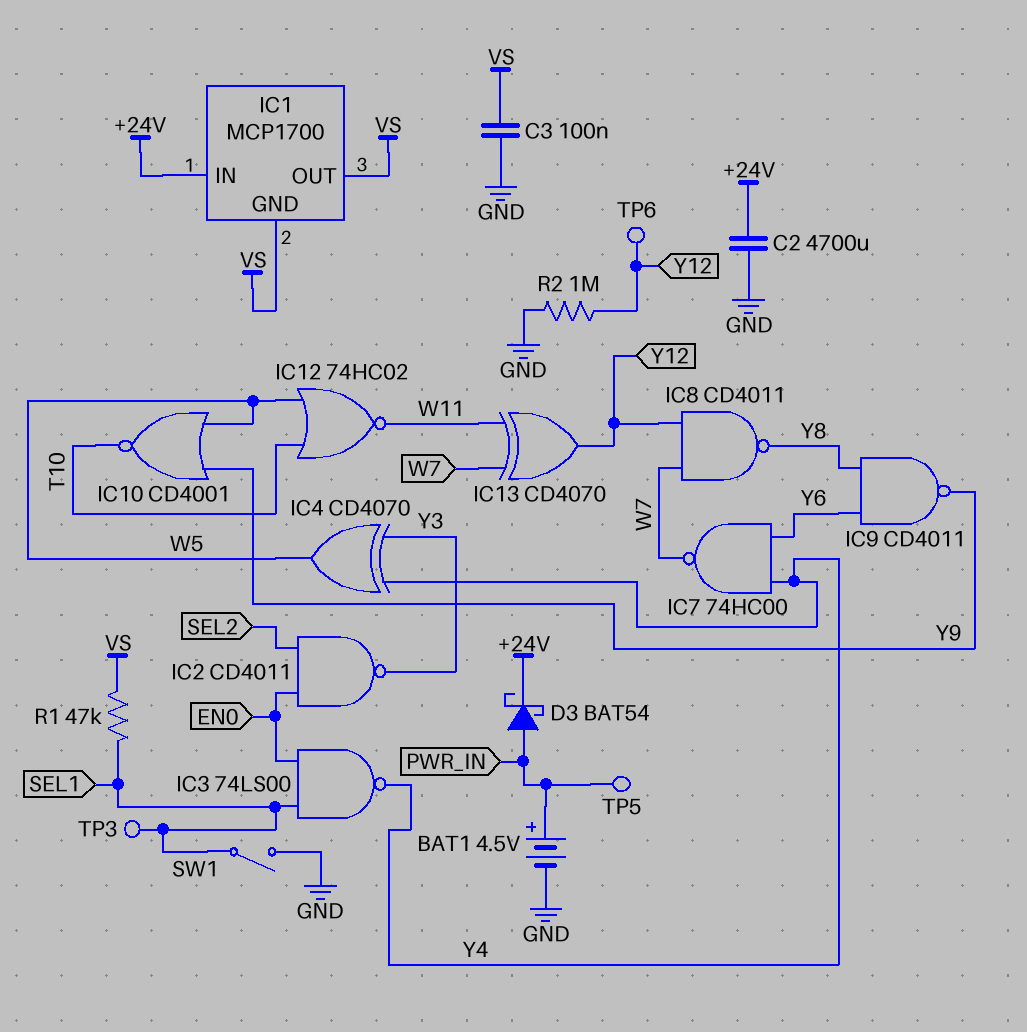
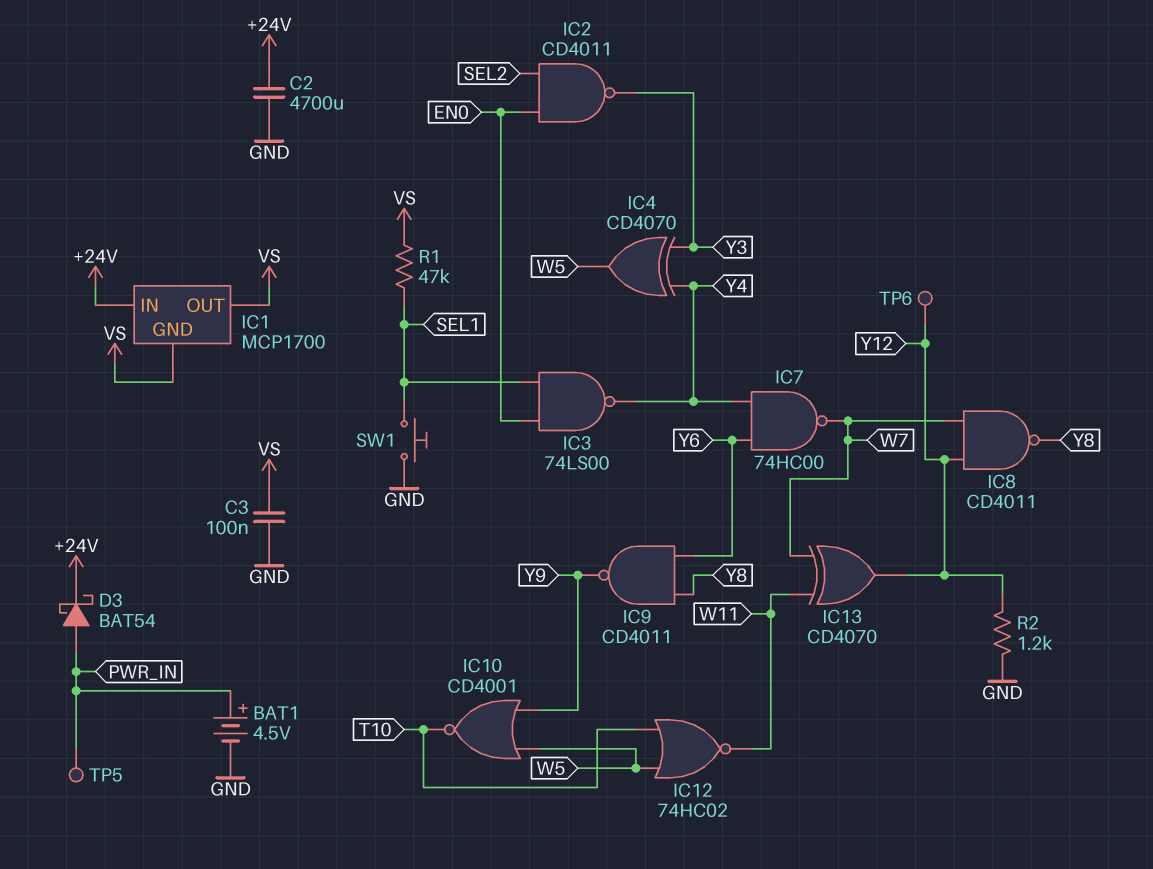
R2: 1M (GND, Y12) -> 1.2k (GND, Y12)
SW1: switch (GND, SEL1) -> button (GND, SEL1)
TP3: test point (SEL1) -> none

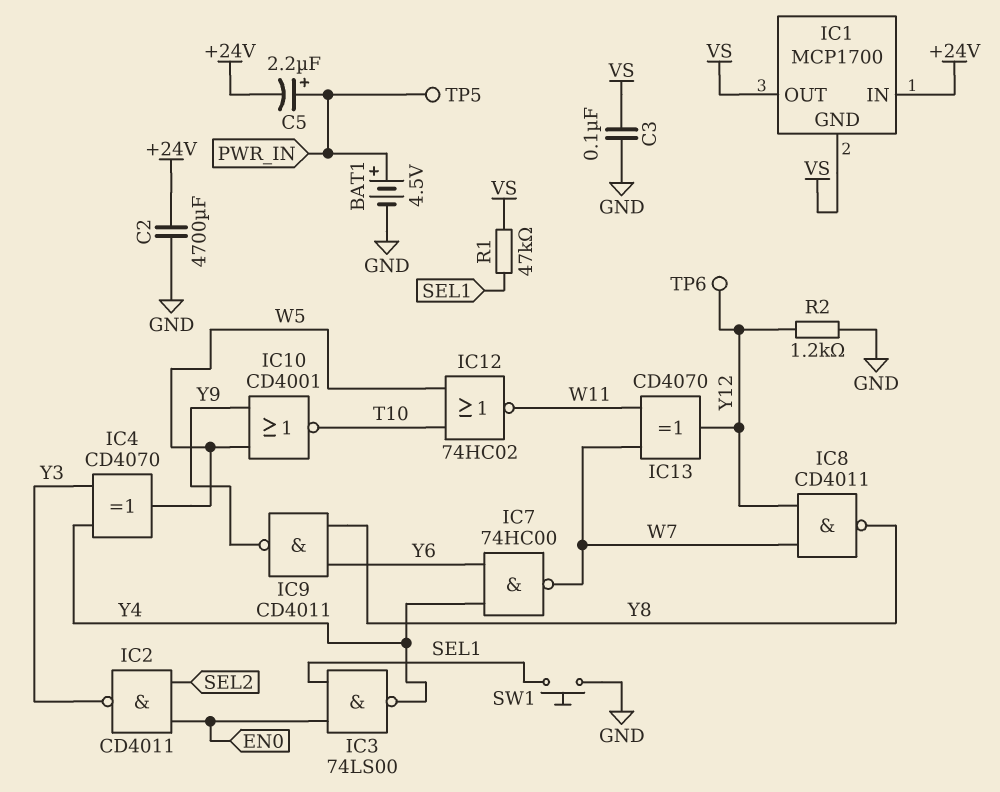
C5: none -> 2.2uF (plus PWR_IN, minus +24V)
D3: schottky BAT54 (A PWR_IN, K +24V) -> none

